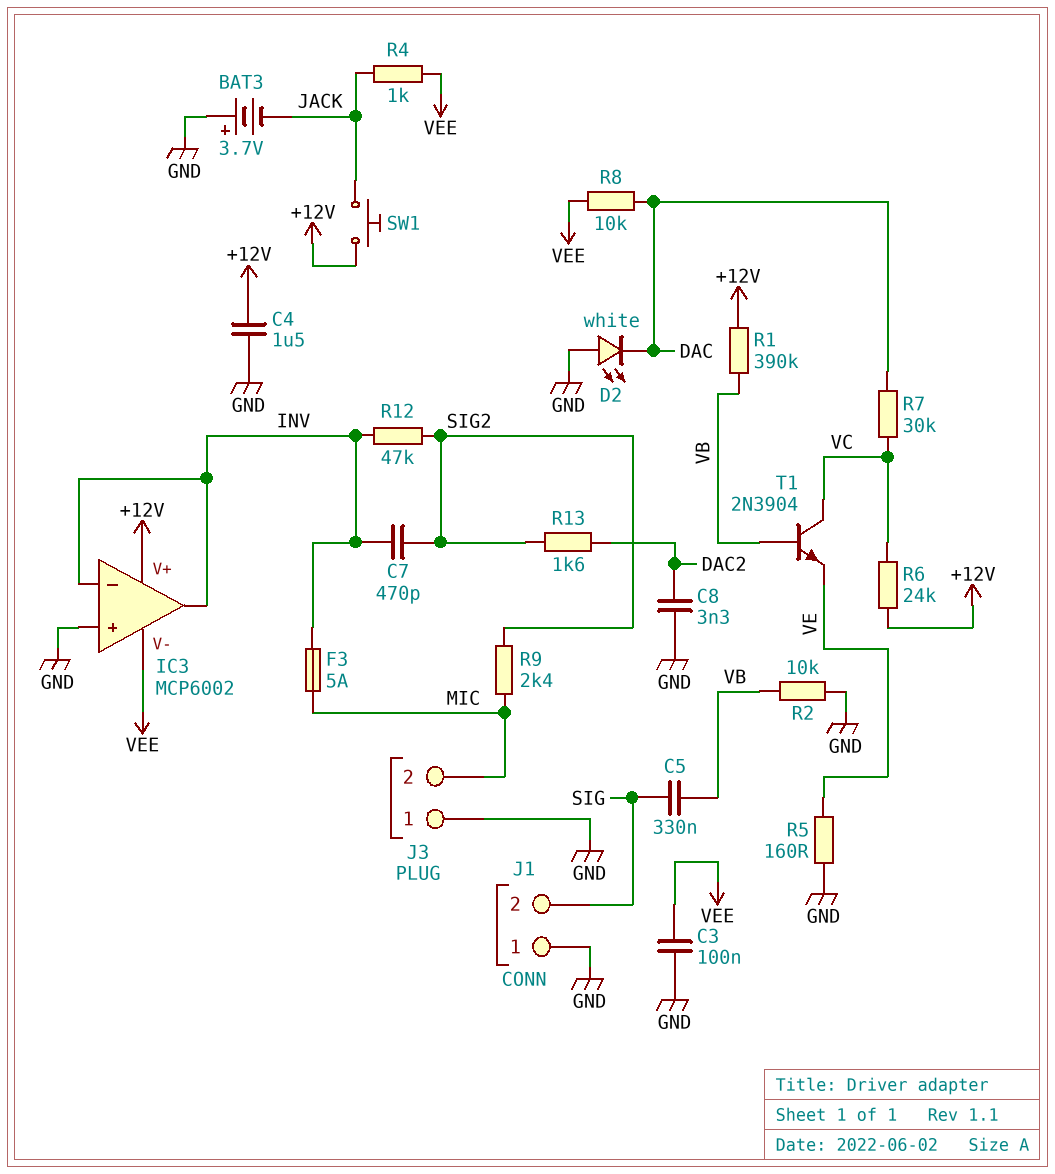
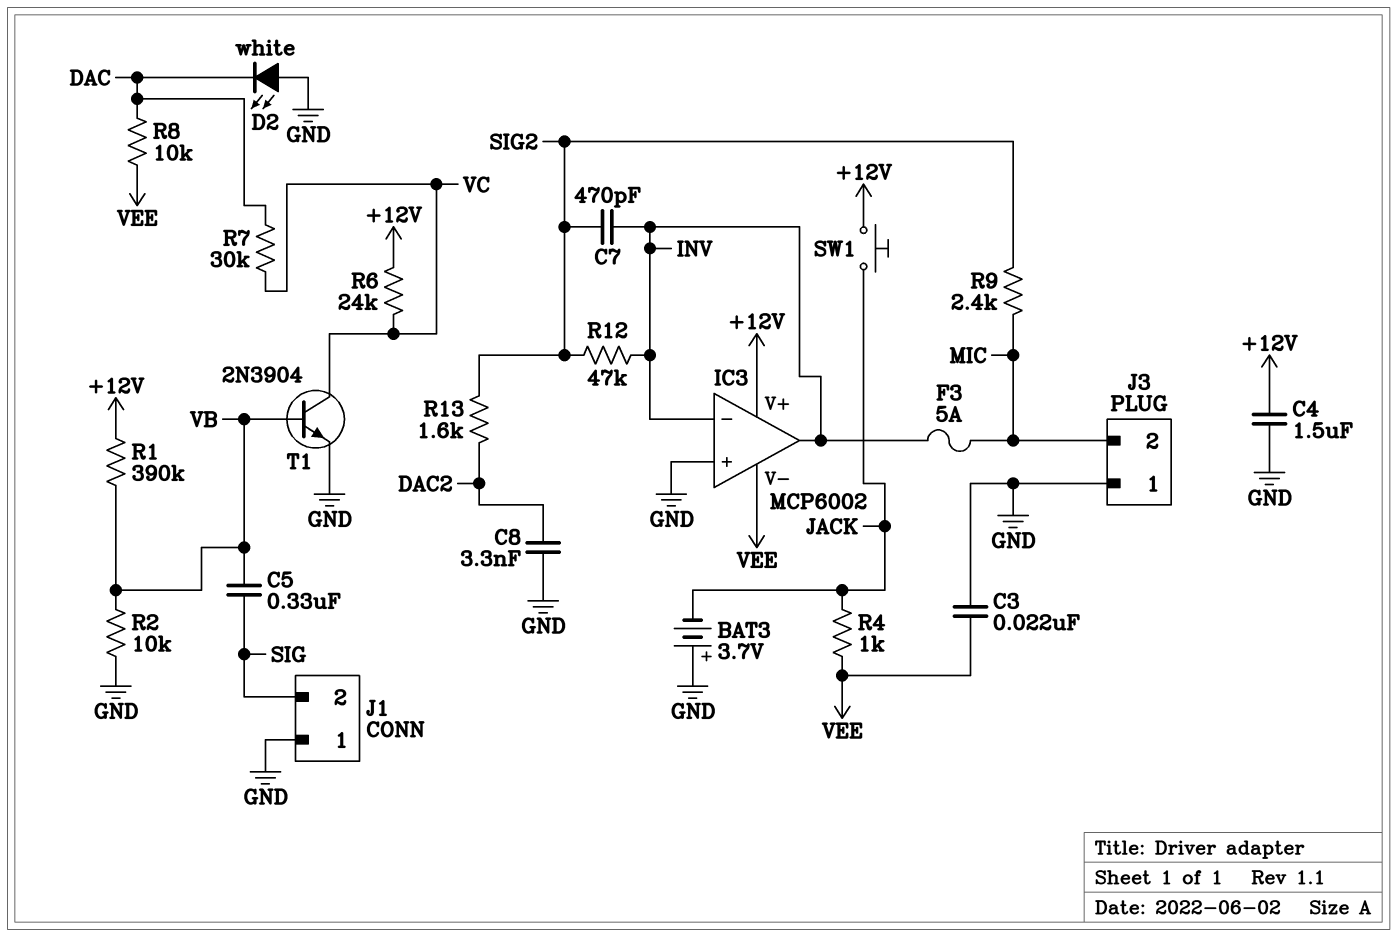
C3: 100nF (GND, VEE) -> 22nF (GND, VEE)
R5: 160 (GND, VE) -> none
T1: NPN 2N3904 (B VB, C VC, E VE) -> NPN 2N3904 (B VB, C VC, E GND)

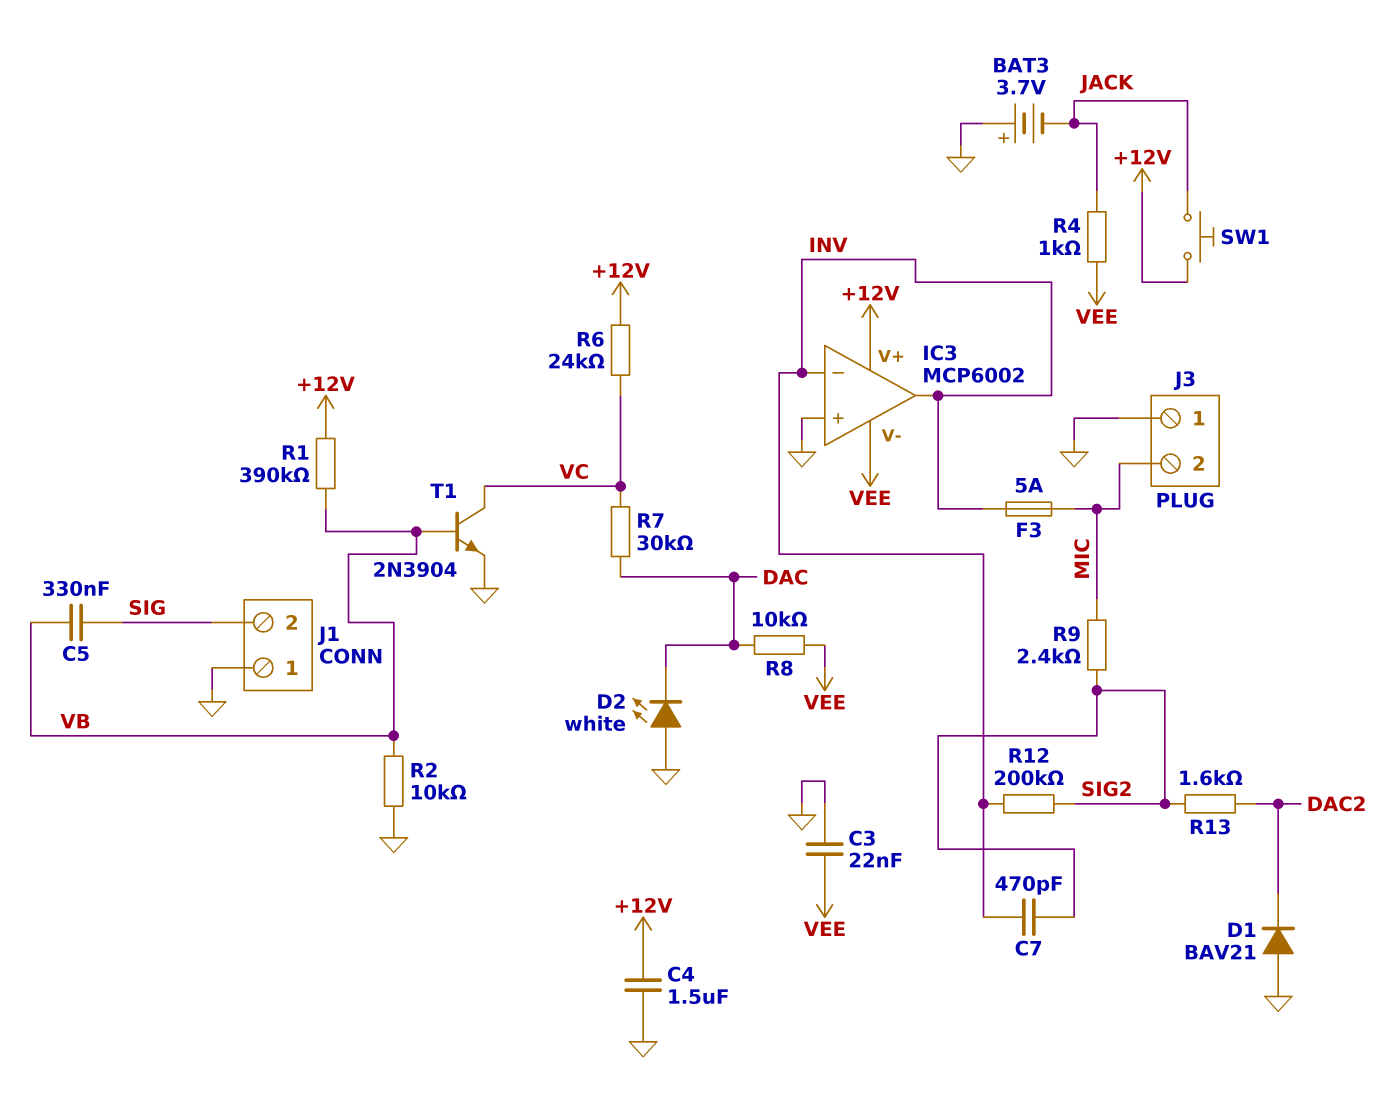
C8: 3.3nF (DAC2, GND) -> none
D1: none -> diode BAV21 (A GND, K DAC2)
R12: 47k (INV, SIG2) -> 200k (INV, SIG2)

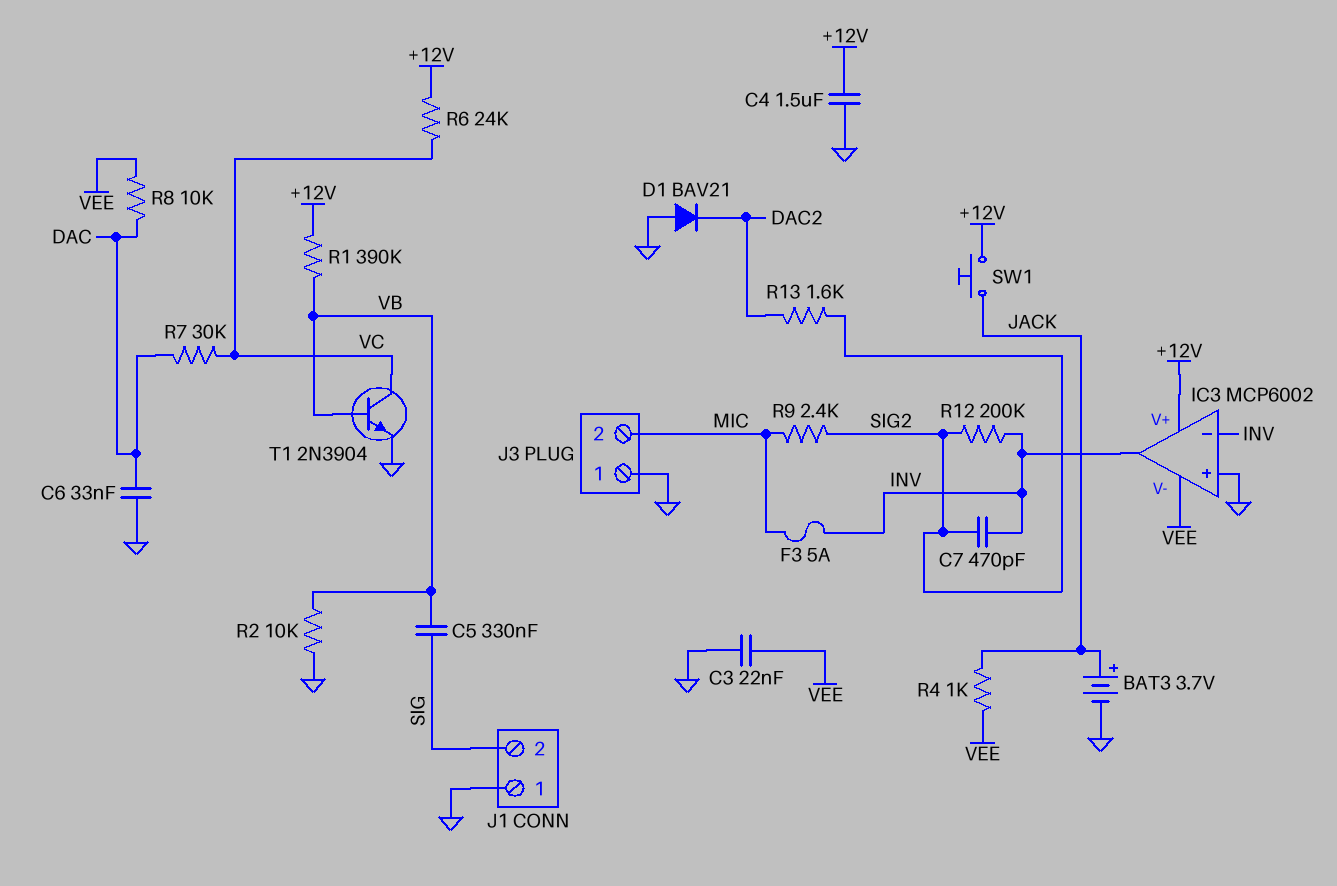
BAT3: 3.7V (plus GND, minus JACK) -> 3.7V (plus JACK, minus GND)
C6: none -> 33nF (DAC, GND)
D2: LED white (A GND, K DAC) -> none

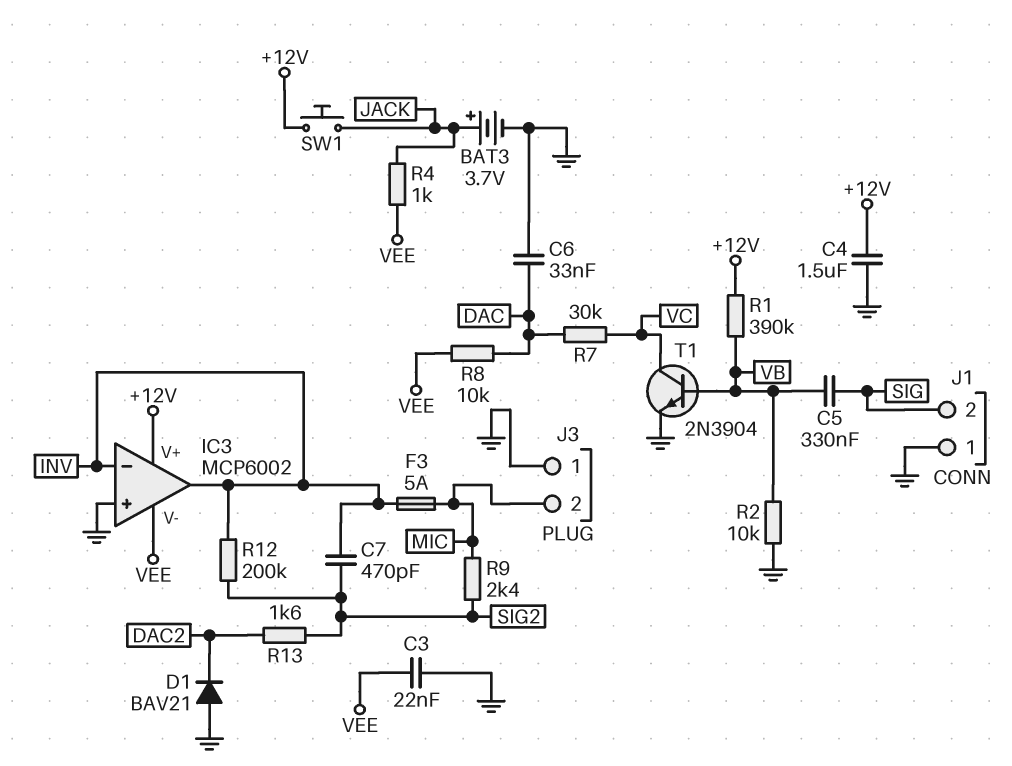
R6: 24k (+12V, VC) -> none

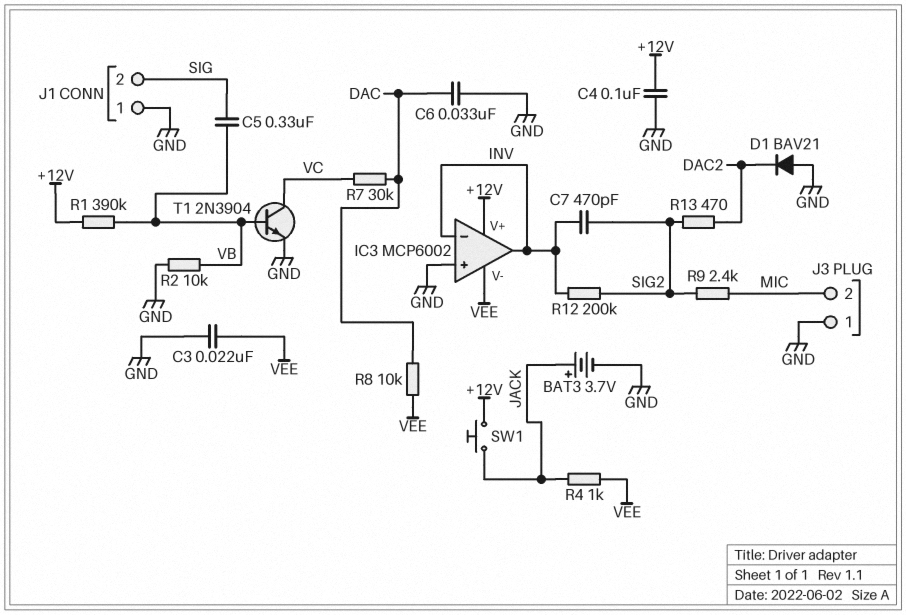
C4: 1.5uF (+12V, GND) -> 100nF (+12V, GND)
F3: 5A (INV, MIC) -> none
R13: 1.6k (DAC2, SIG2) -> 470 (DAC2, SIG2)

